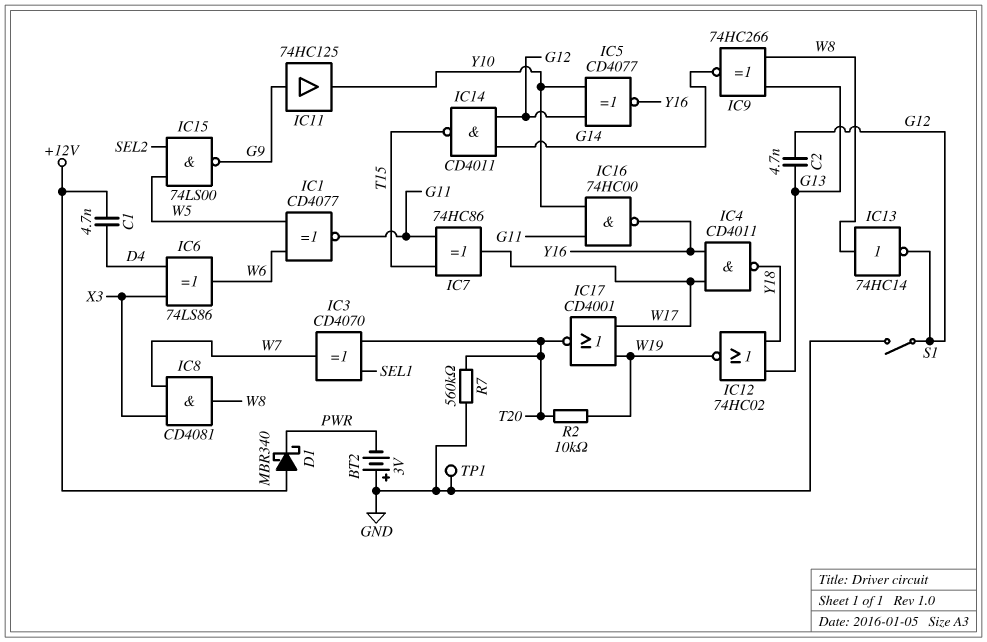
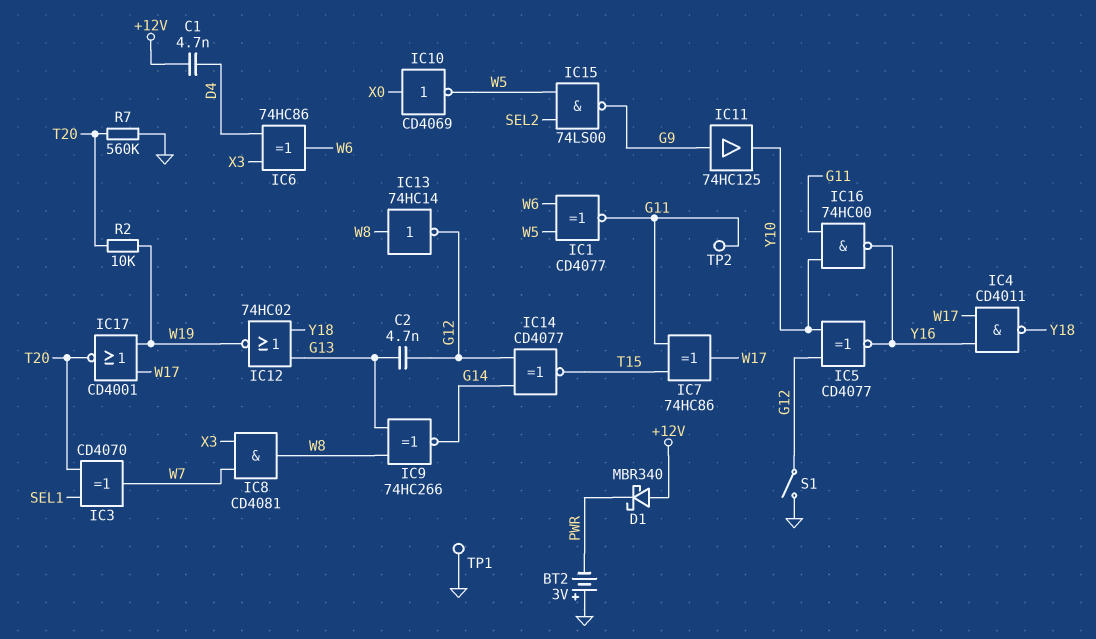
IC6: XOR 74LS86 (in D4, in X3, out W6) -> XOR 74HC86 (in D4, in X3, out W6)
IC10: none -> NOT CD4069 (in X0, out W5)
IC14: NAND CD4011 (in G12, in G14, out T15) -> XNOR CD4077 (in G12, in G14, out T15)
TP2: none -> test point (G11)

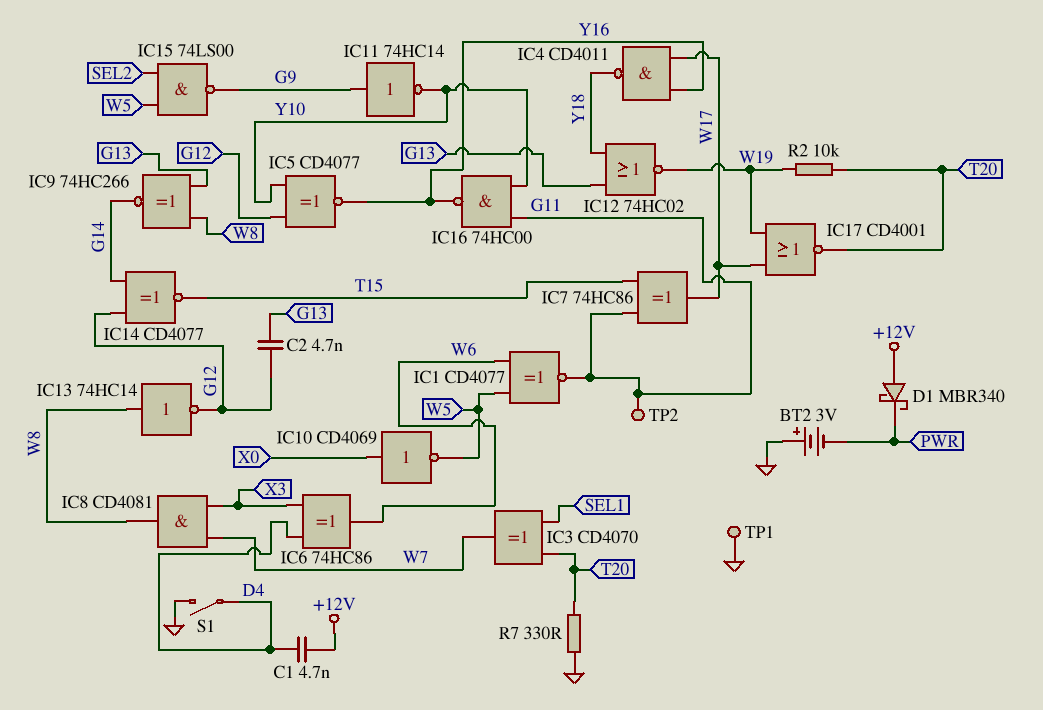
IC11: buffer 74HC125 (in G9, out Y10) -> NOT 74HC14 (in G9, out Y10)
R7: 560k (GND, T20) -> 330 (GND, T20)
S1: switch (G12, GND) -> switch (D4, GND)

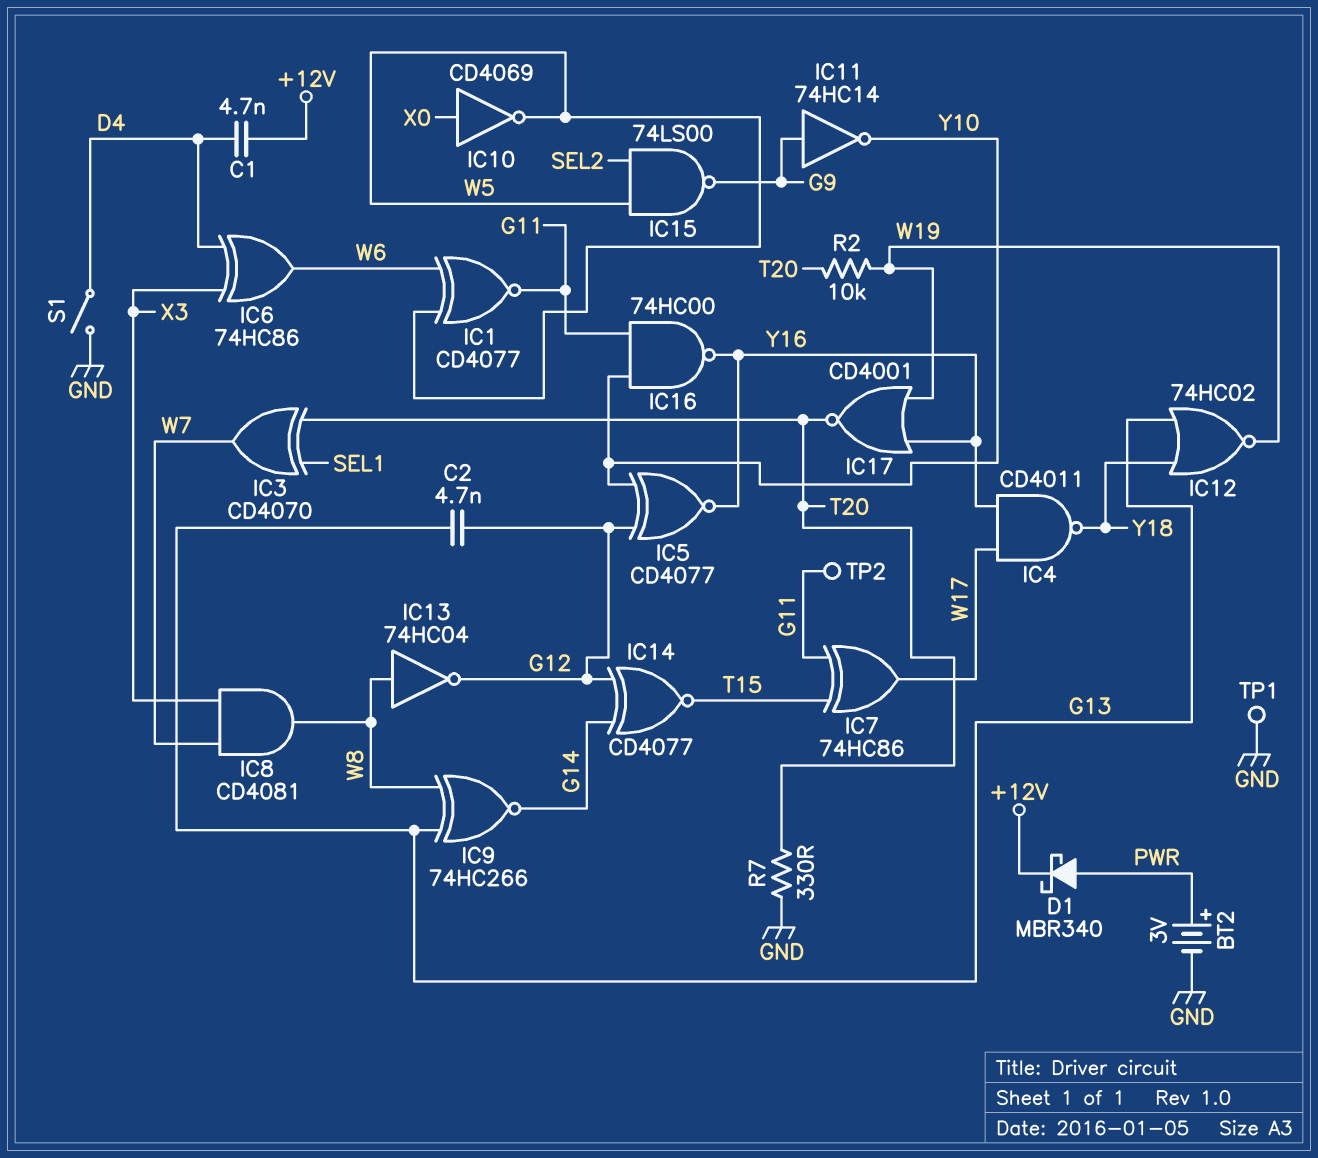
BT2: 3V (plus GND, minus PWR) -> 3V (plus PWR, minus GND)
D1: schottky MBR340 (A +12V, K PWR) -> schottky MBR340 (A PWR, K +12V)
IC13: NOT 74HC14 (in W8, out G12) -> NOT 74HC04 (in W8, out G12)
IC17: NOR CD4001 (in W17, in W19, out T20) -> NOR CD4001 (in W19, in Y16, out T20)

